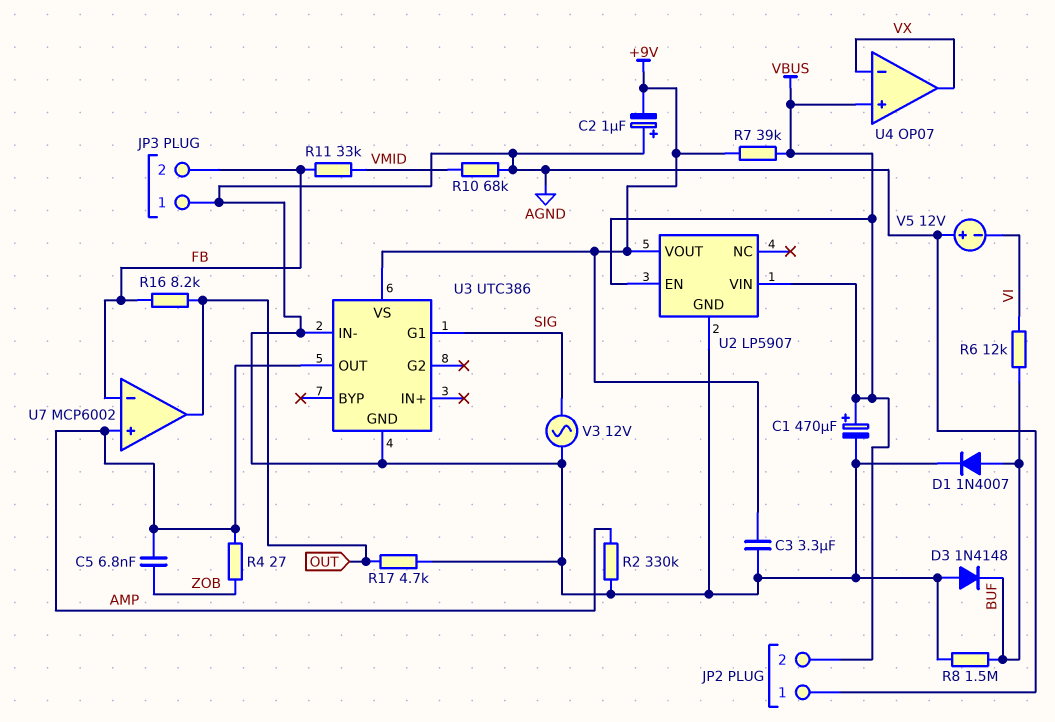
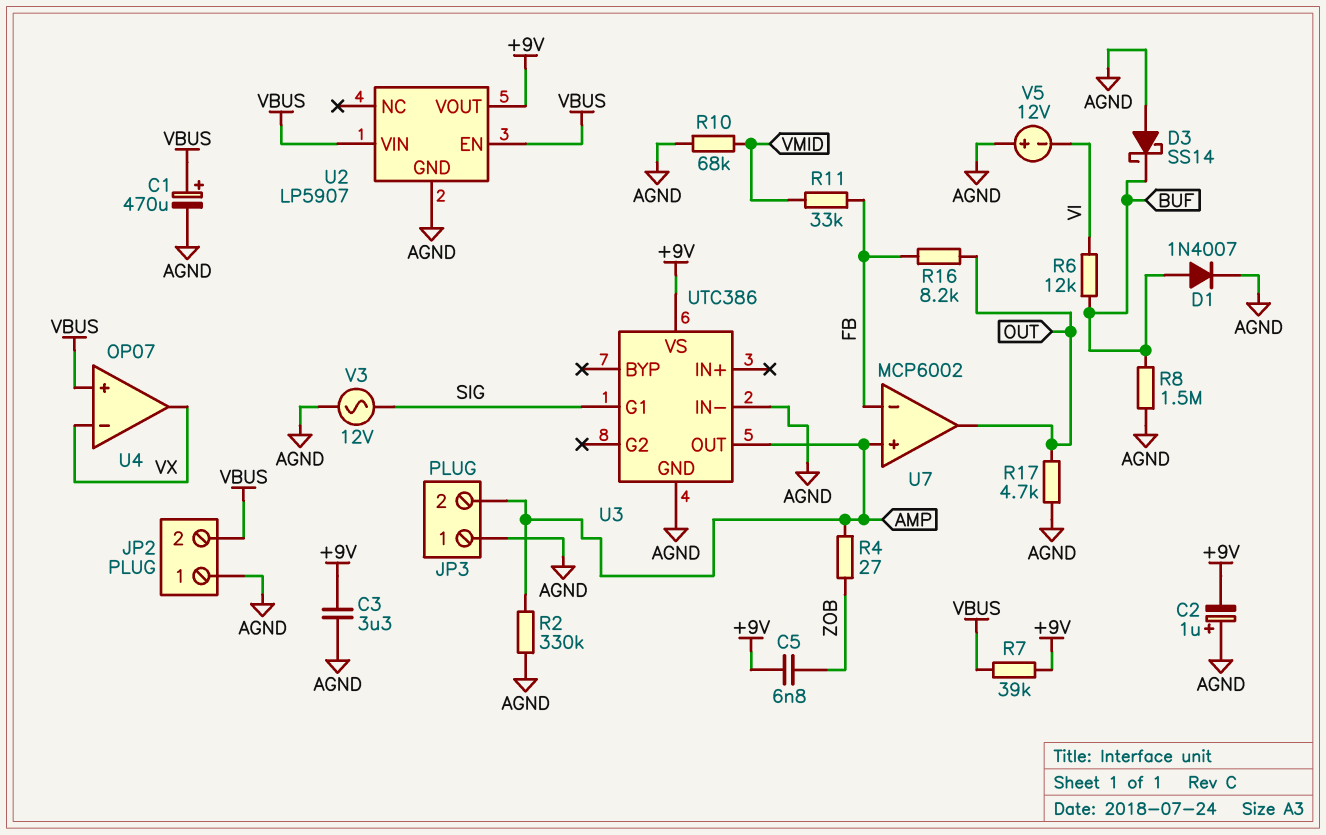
C5: 6.8nF (AMP, ZOB) -> 6.8nF (+9V, ZOB)
D3: diode 1N4148 (A AGND, K BUF) -> schottky SS14 (A AGND, K BUF)
JP3 pin 2: FB -> AMP

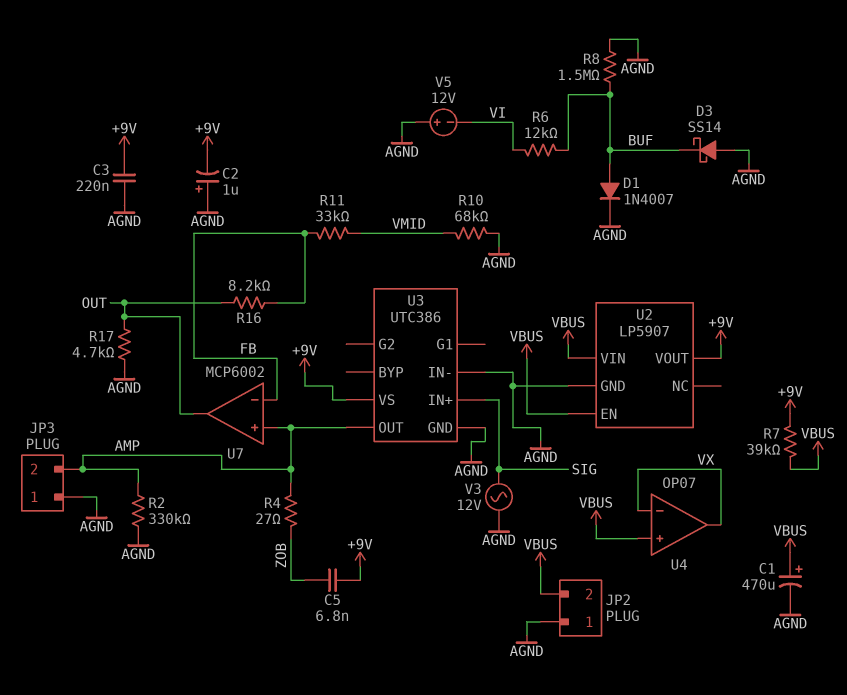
C3: 3.3uF (+9V, AGND) -> 220nF (+9V, AGND)
U3 pin G1: SIG -> none
U3 pin IN+: none -> SIG

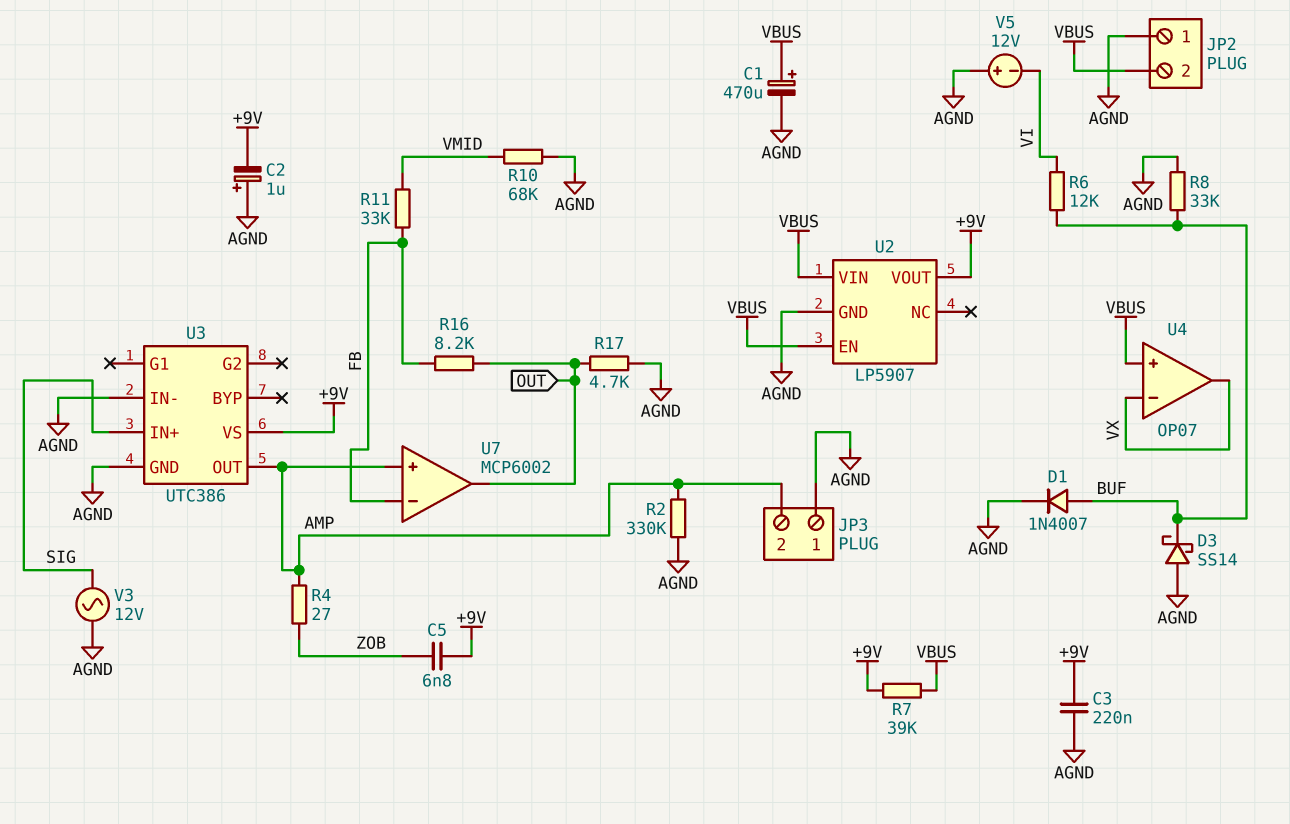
R8: 1.5M (AGND, BUF) -> 33k (AGND, BUF)

